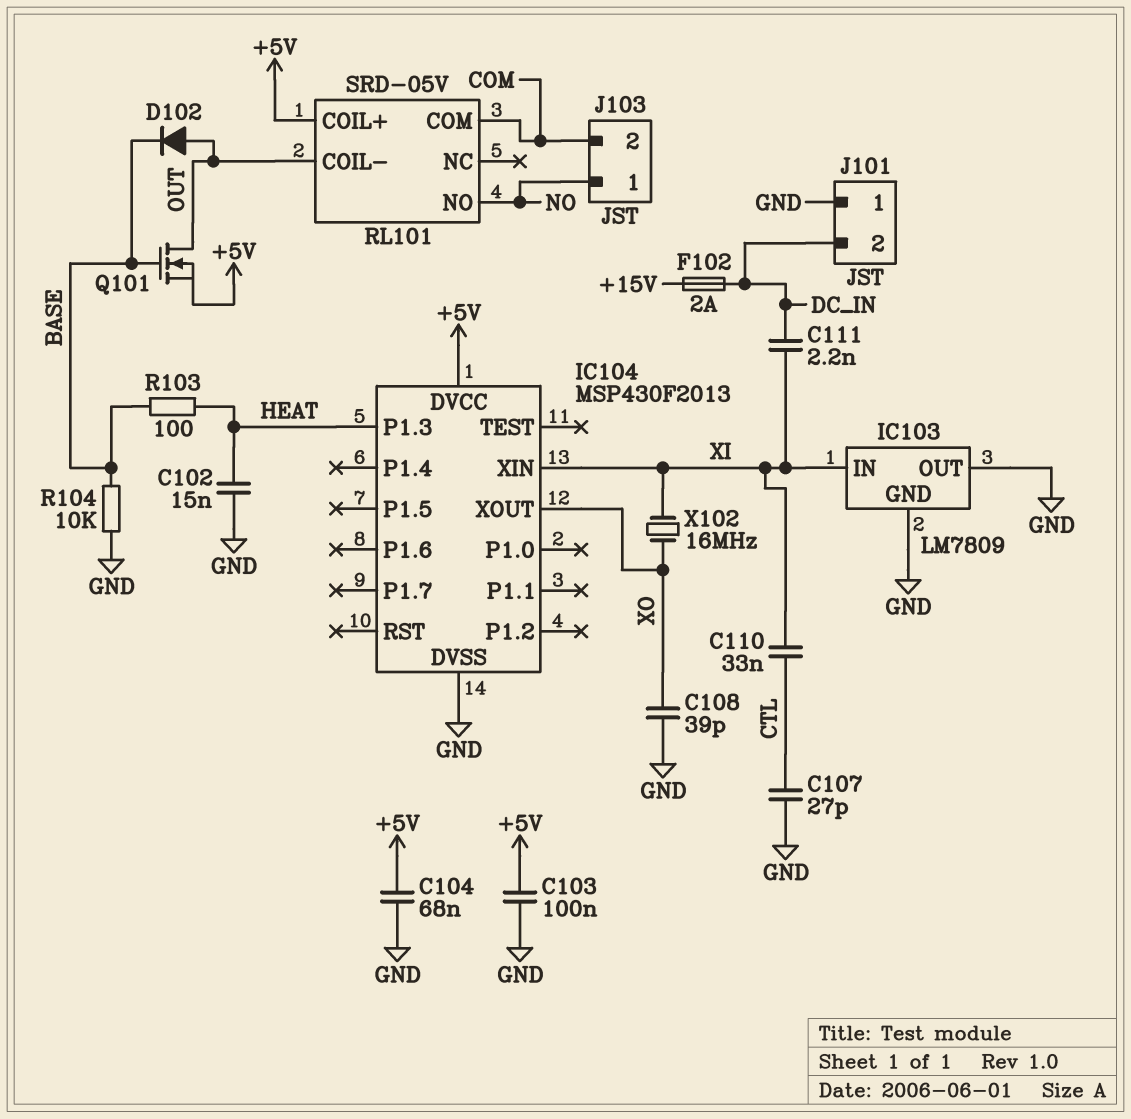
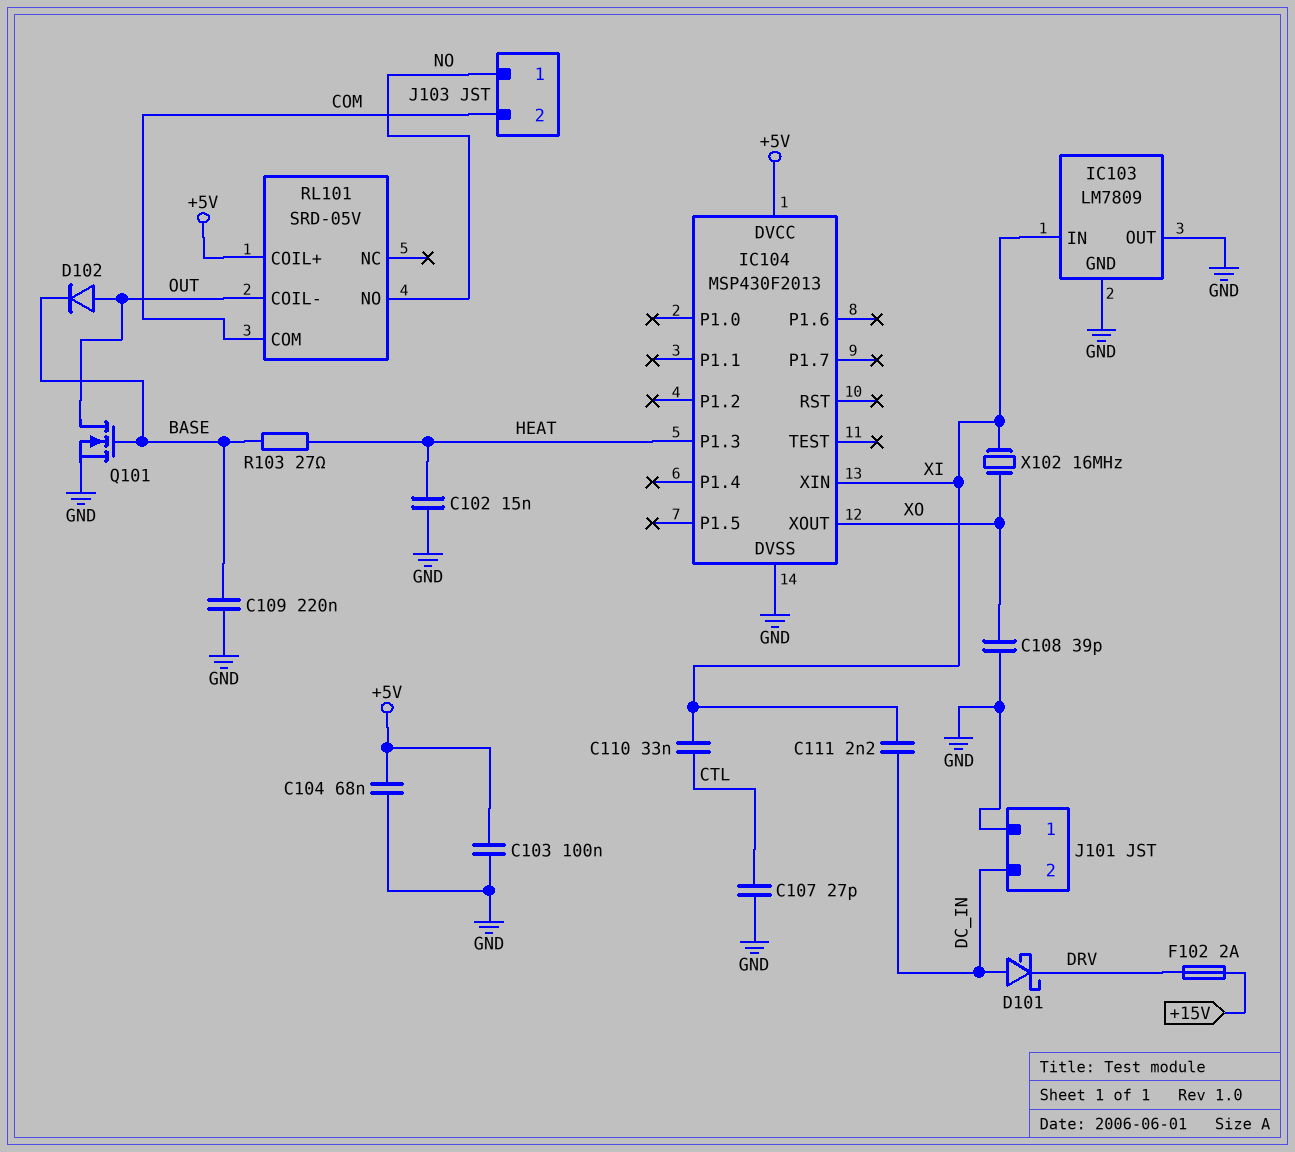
C109: none -> 220nF (BASE, GND)
D101: none -> schottky (A DC_IN, K DRV)
F102: 2A (+15V, DC_IN) -> 2A (+15V, DRV)
Q101: NMOS (G BASE, D OUT, S +5V) -> NMOS (G BASE, D OUT, S GND)
R103: 100 (BASE, HEAT) -> 27 (BASE, HEAT)
R104: 10k (BASE, GND) -> none

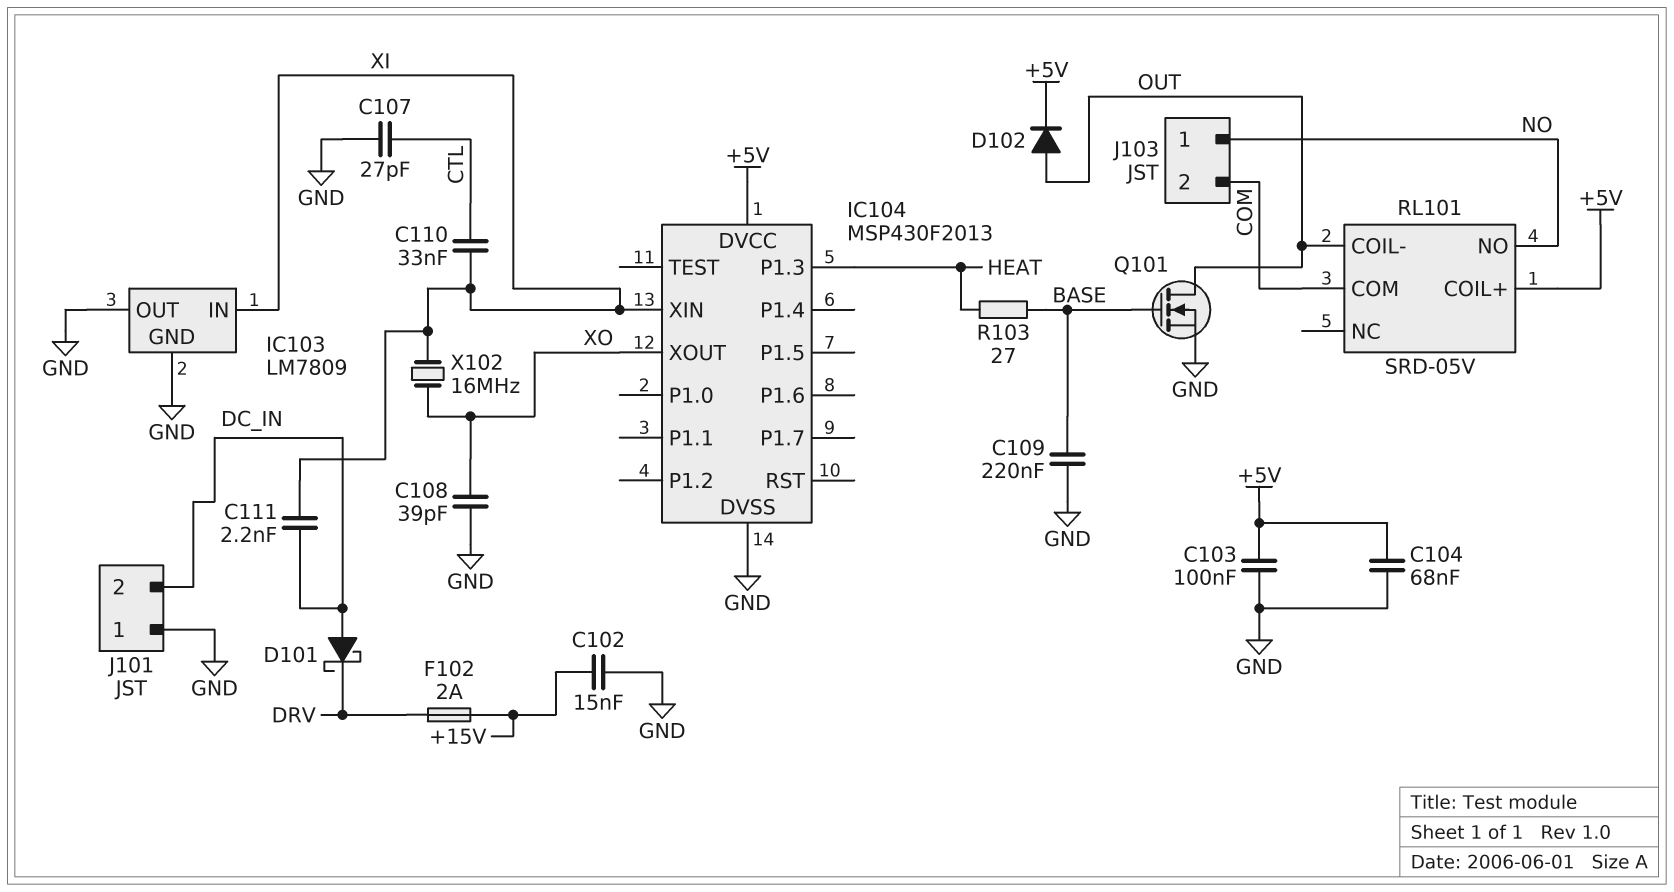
C102: 15nF (GND, HEAT) -> 15nF (+15V, GND)
D102: diode (A OUT, K BASE) -> diode (A OUT, K +5V)

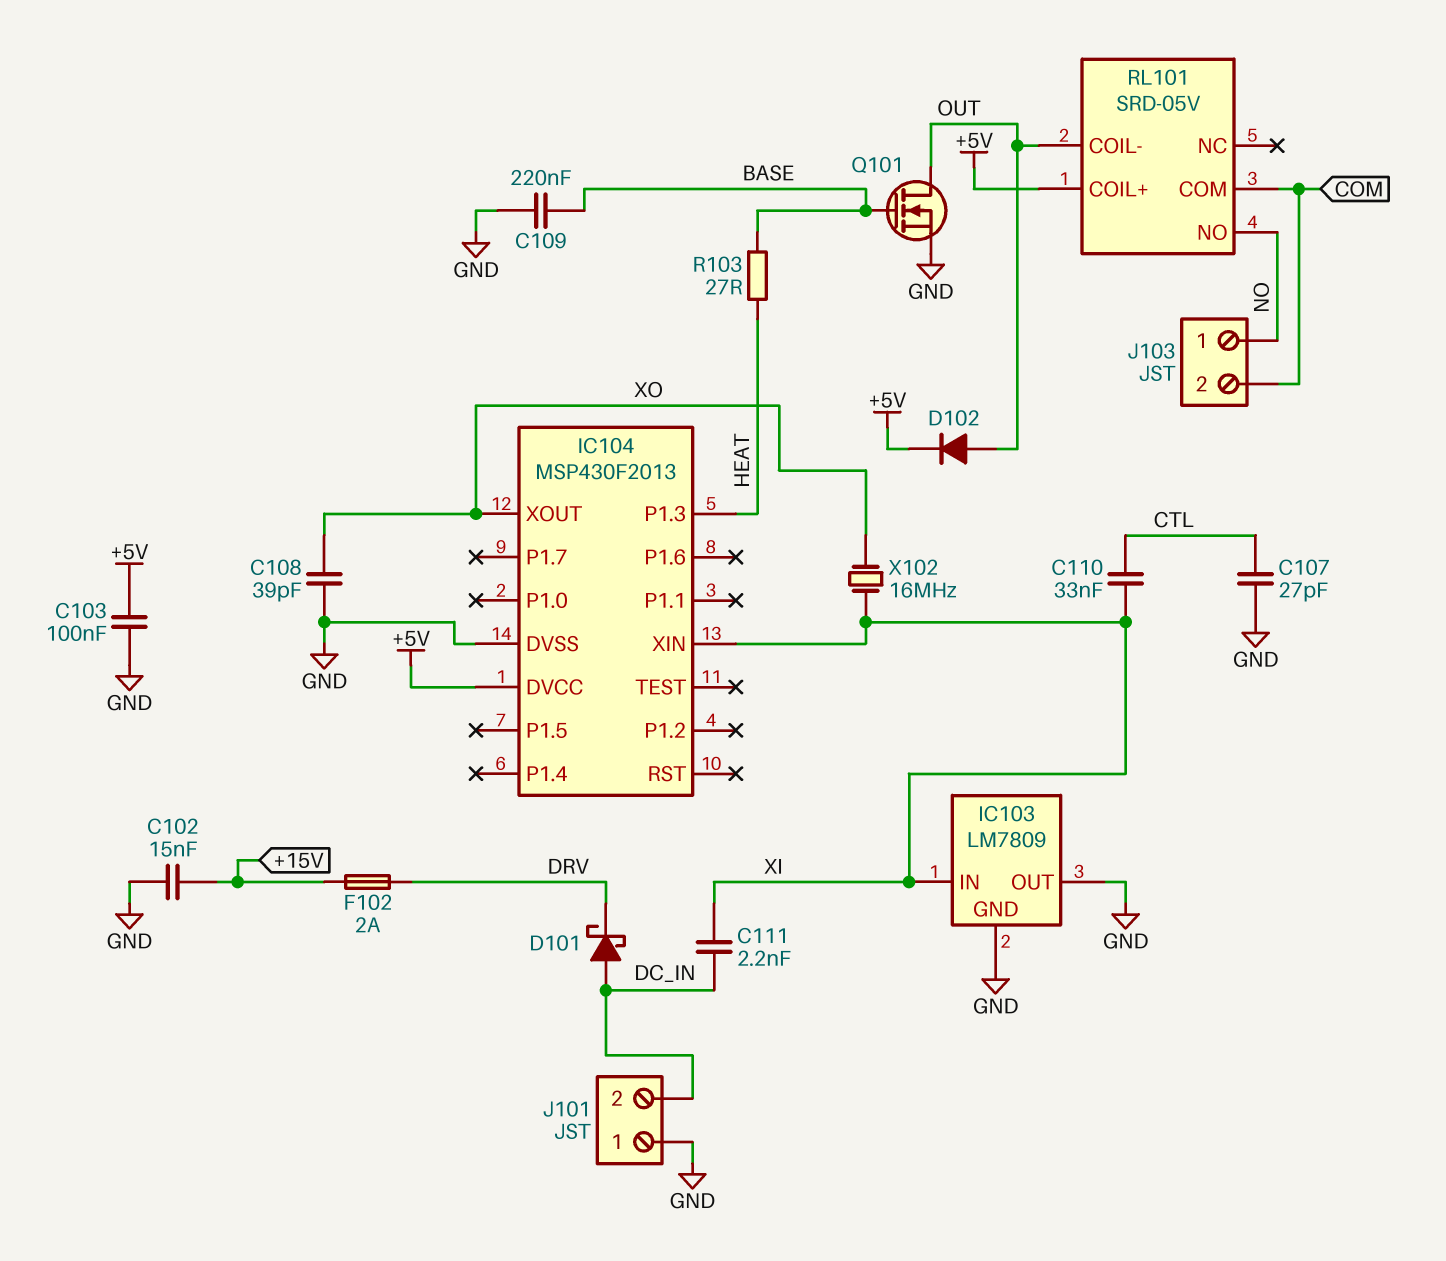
C104: 68nF (+5V, GND) -> none

